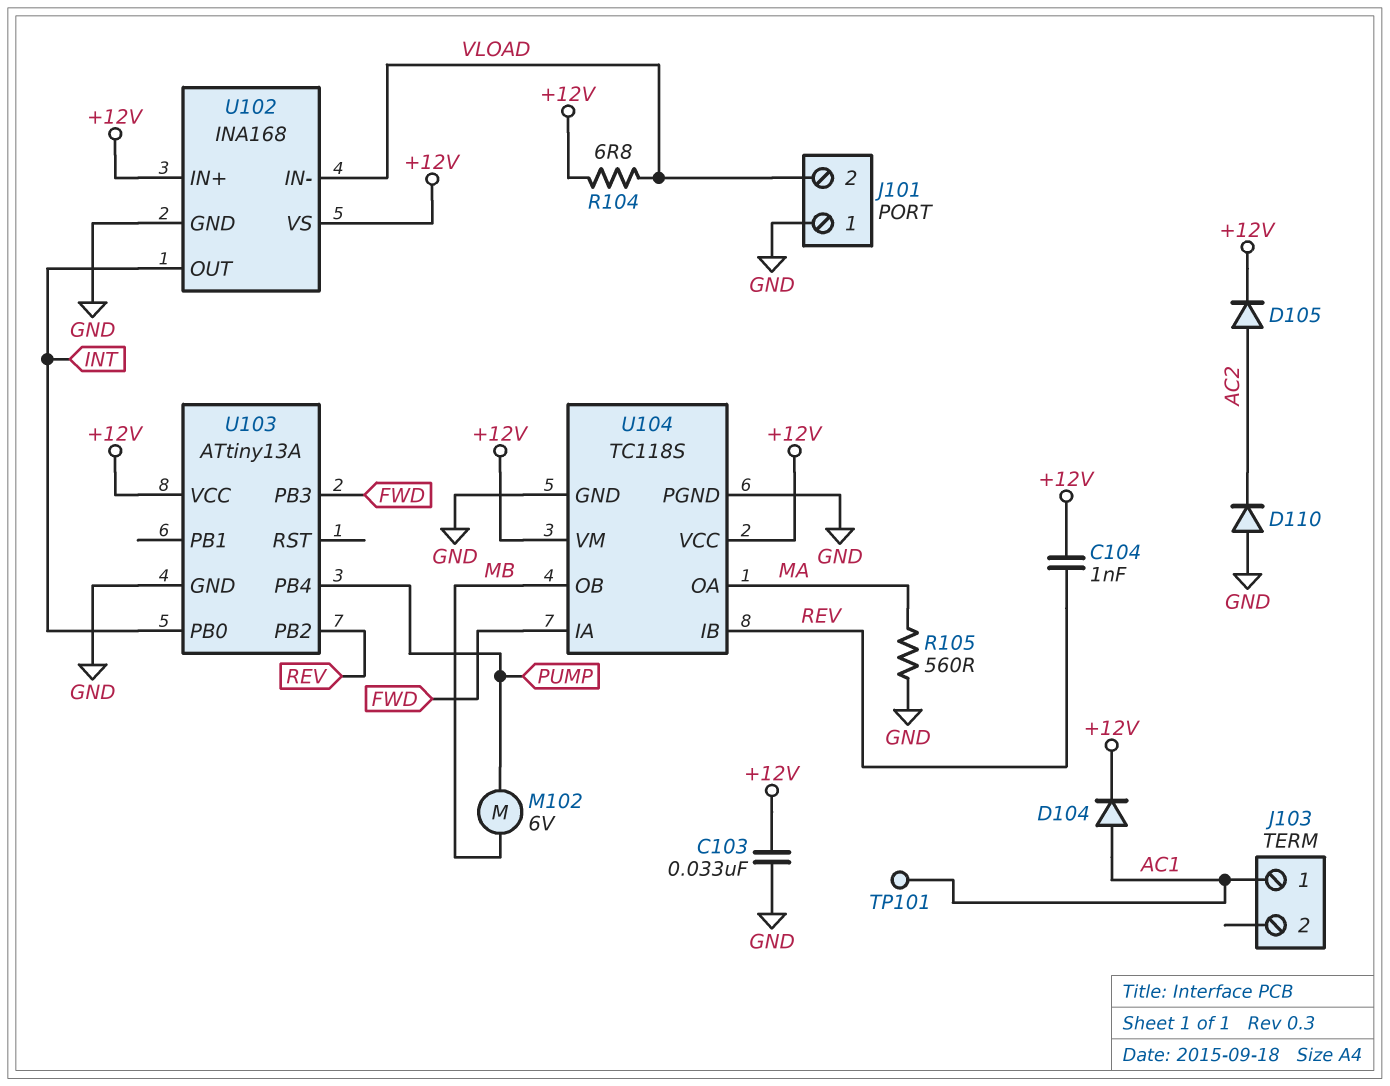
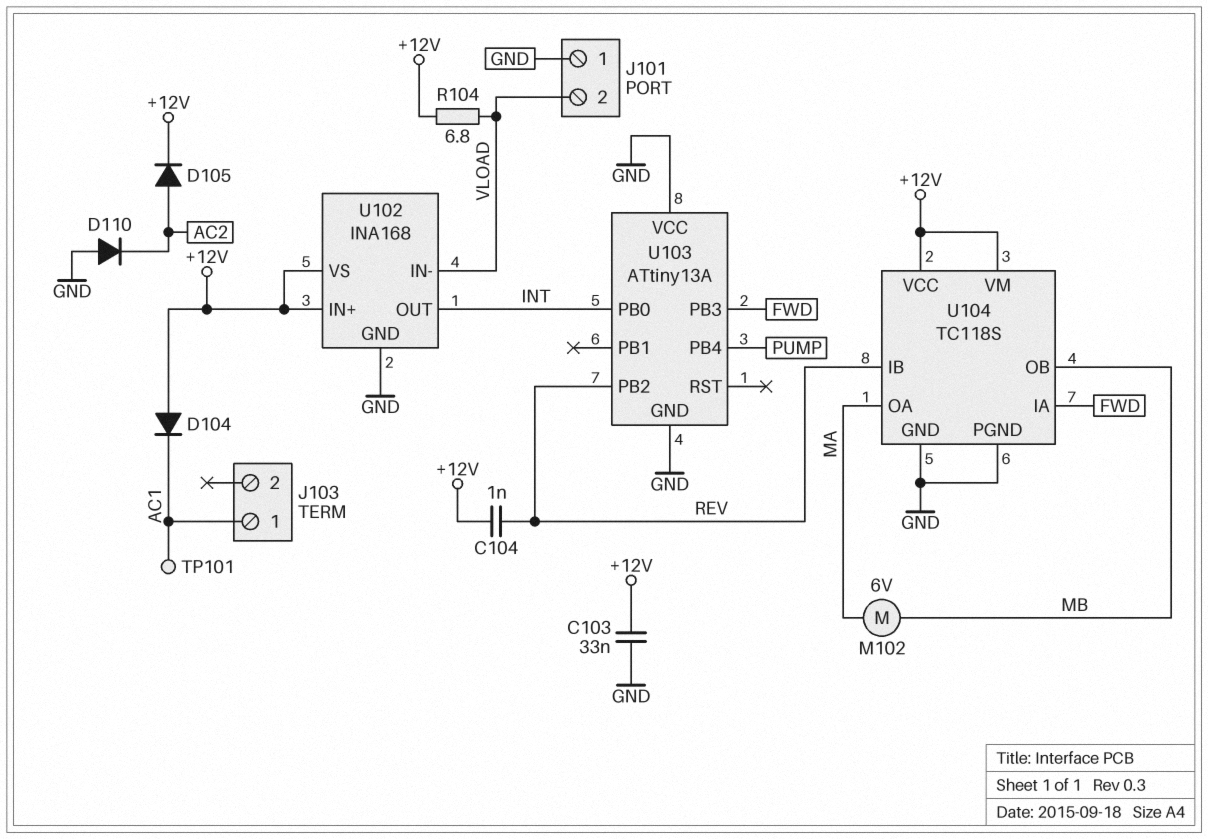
D104: diode (A AC1, K +12V) -> diode (A +12V, K AC1)
M102: motor 6V (MB, PUMP) -> motor 6V (MA, MB)
R105: 560 (GND, MA) -> none
U103 pin VCC: +12V -> GND

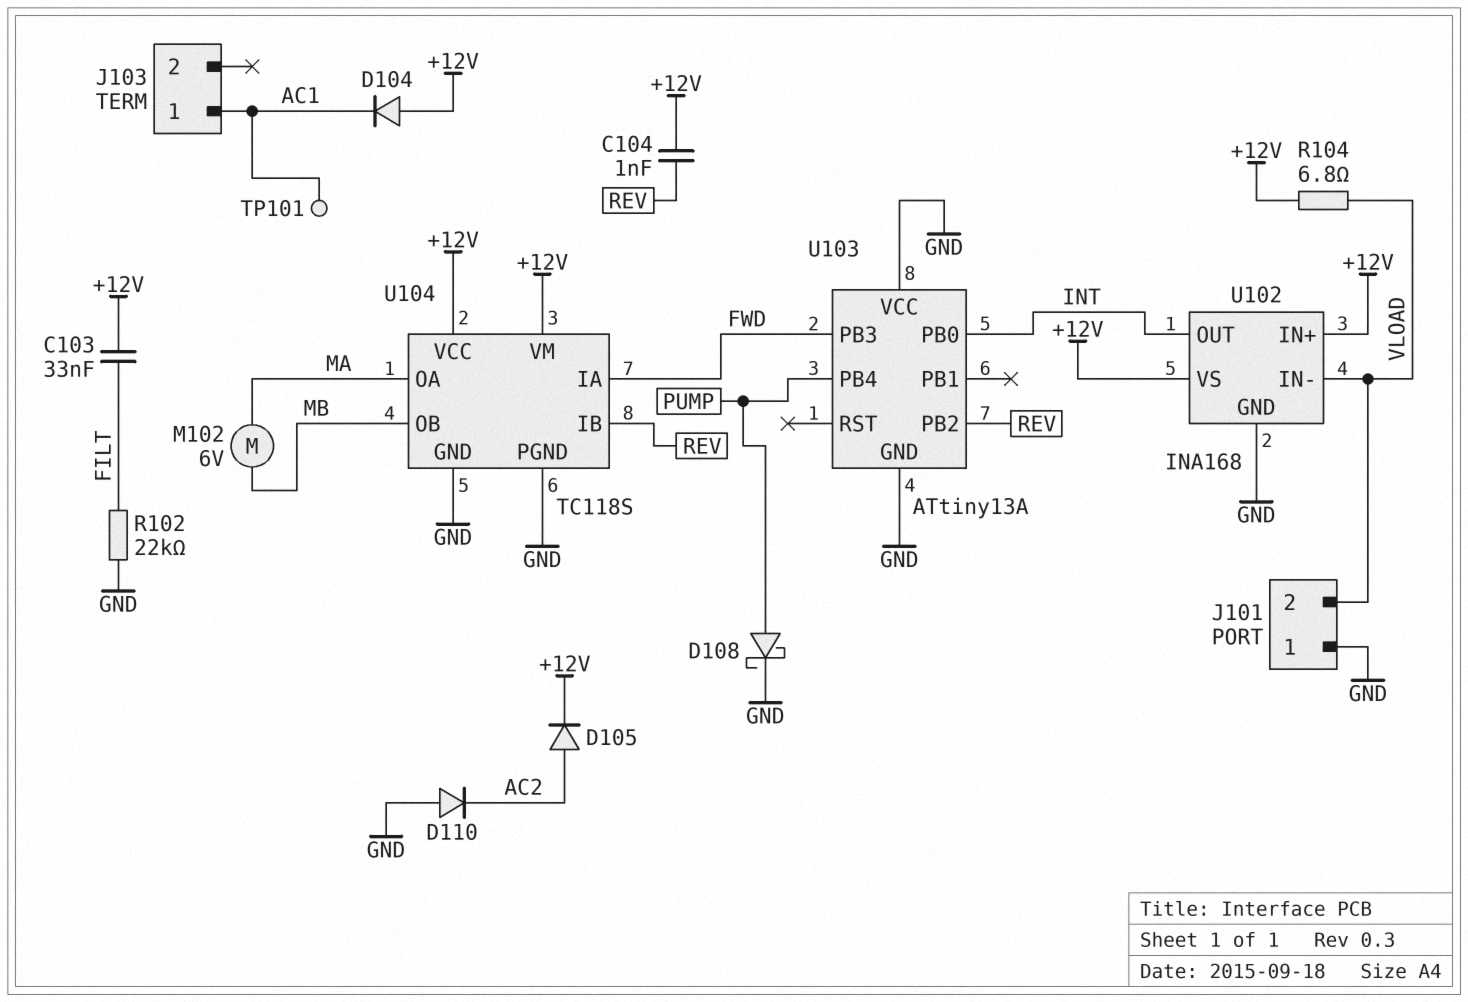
C103: 33nF (+12V, GND) -> 33nF (+12V, FILT)
D108: none -> schottky (A PUMP, K GND)
R102: none -> 22k (FILT, GND)

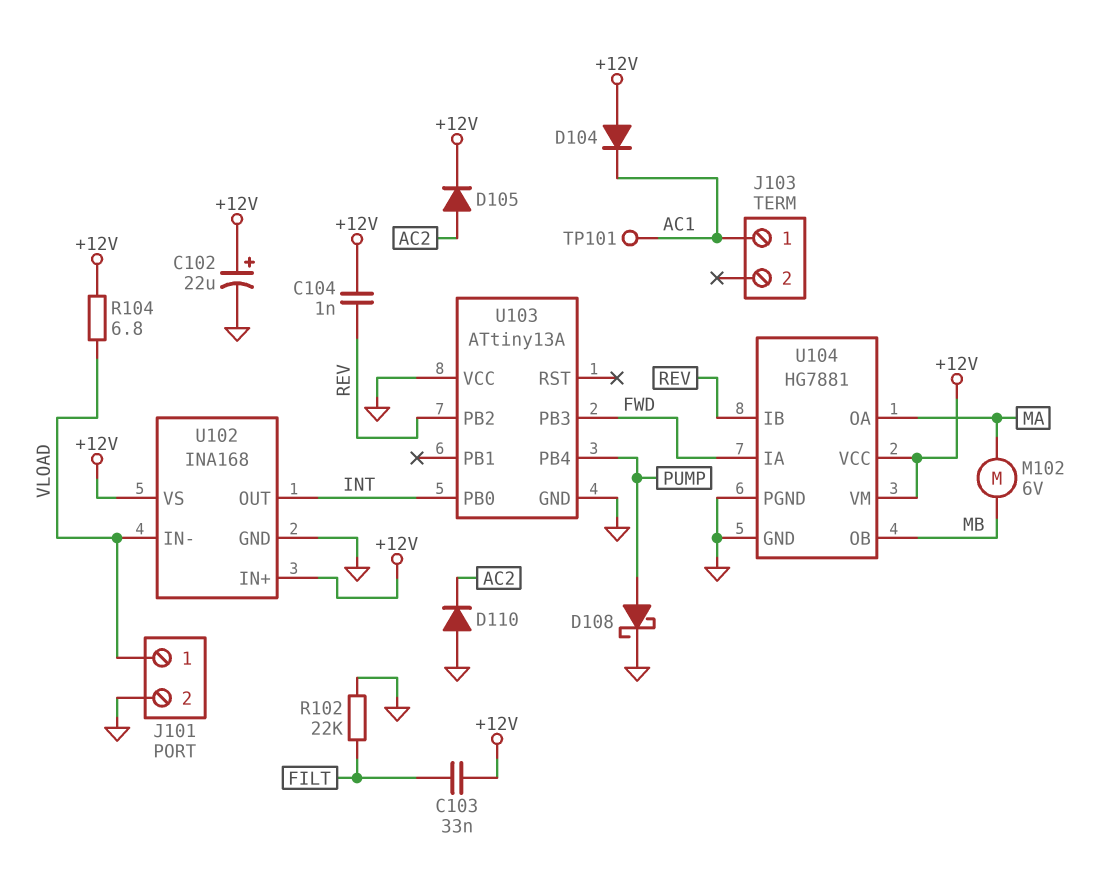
C102: none -> 22uF (plus +12V, minus GND)
J101 pin 1: GND -> VLOAD
J101 pin 2: VLOAD -> GND
U104: TC118S -> HG7881

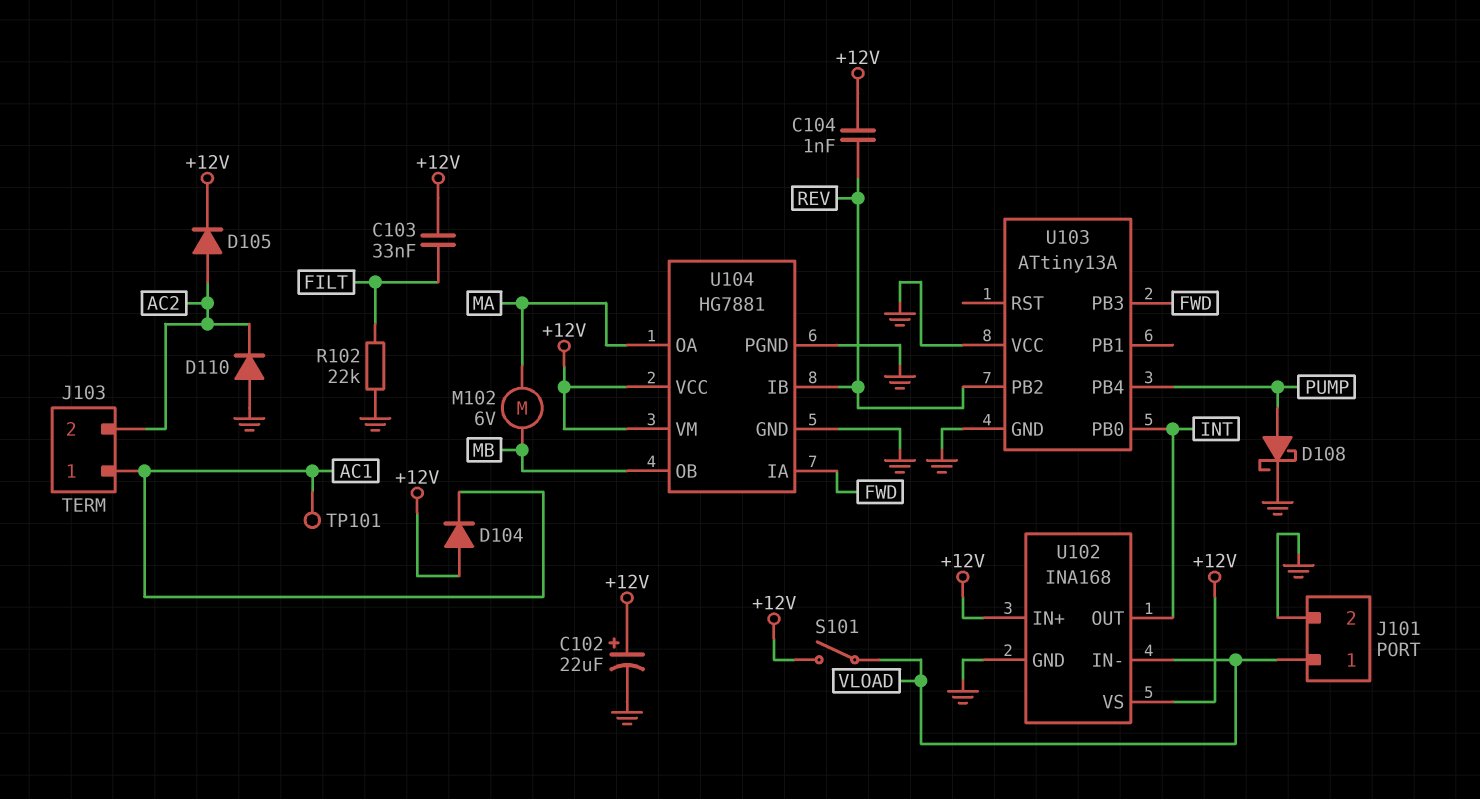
J103 pin 2: none -> AC2
R104: 6.8 (+12V, VLOAD) -> none
S101: none -> switch (+12V, VLOAD)

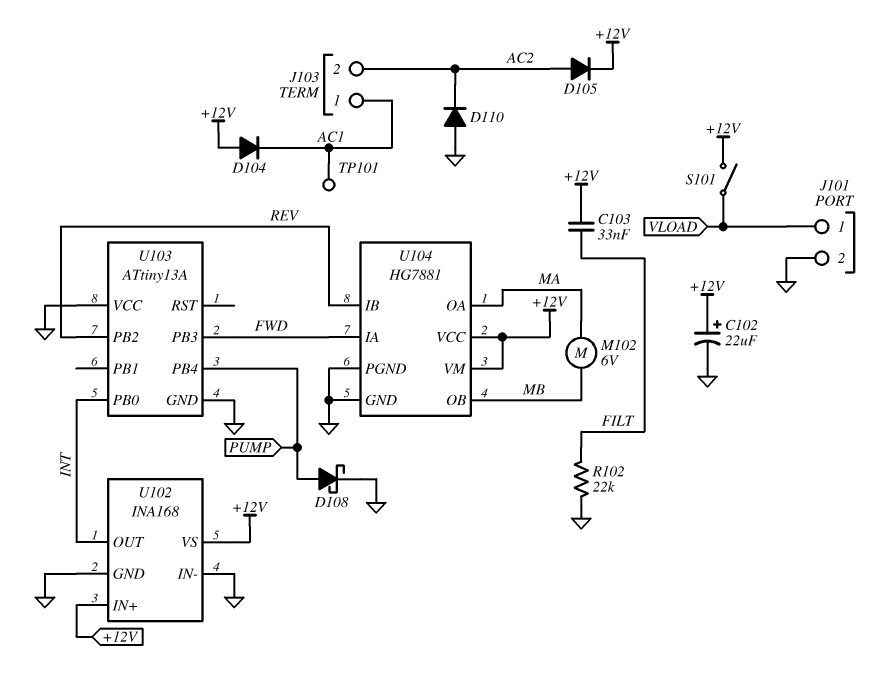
C104: 1nF (+12V, REV) -> none
U102 pin IN-: VLOAD -> GND

